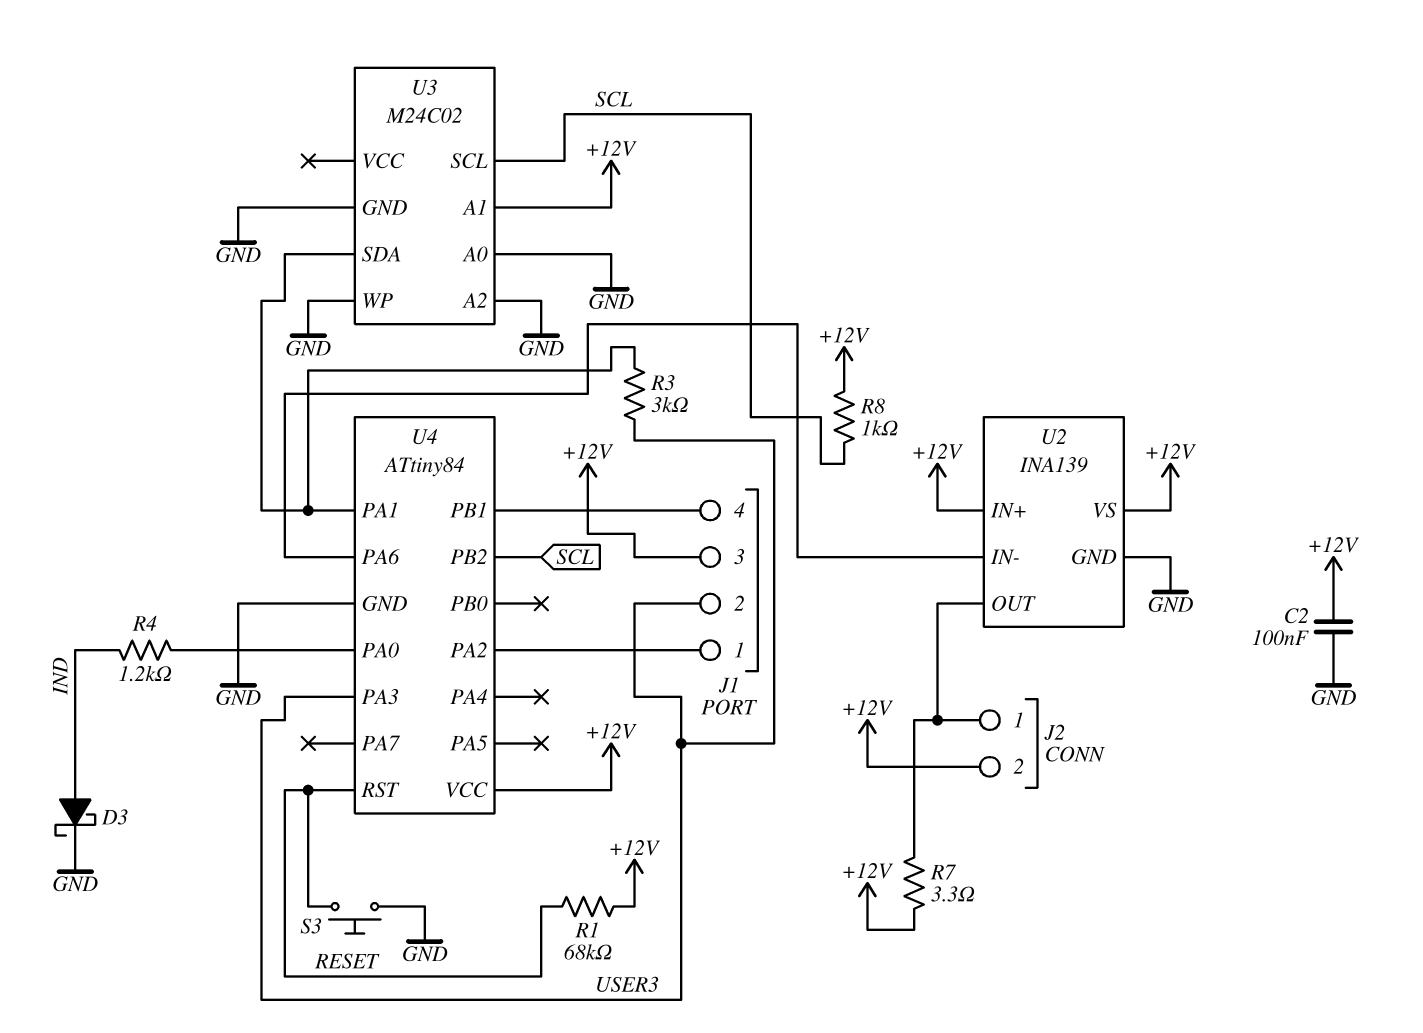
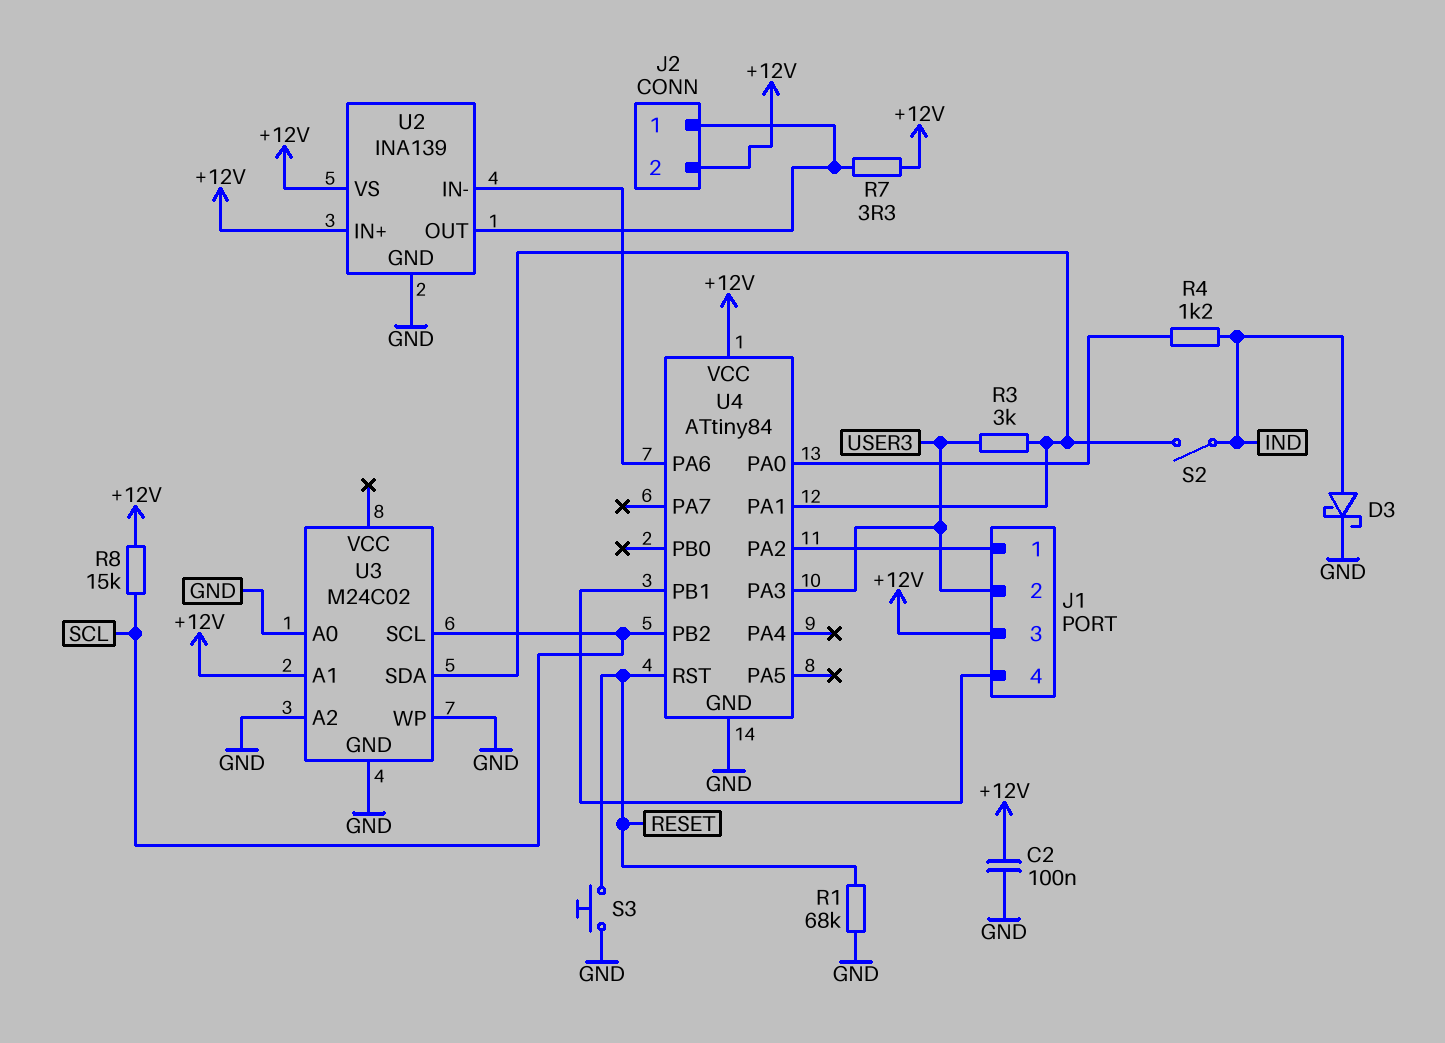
R1: 68k (+12V, RESET) -> 68k (GND, RESET)
R8: 1k (+12V, SCL) -> 15k (+12V, SCL)
S2: none -> switch (IND, U3/SDA)

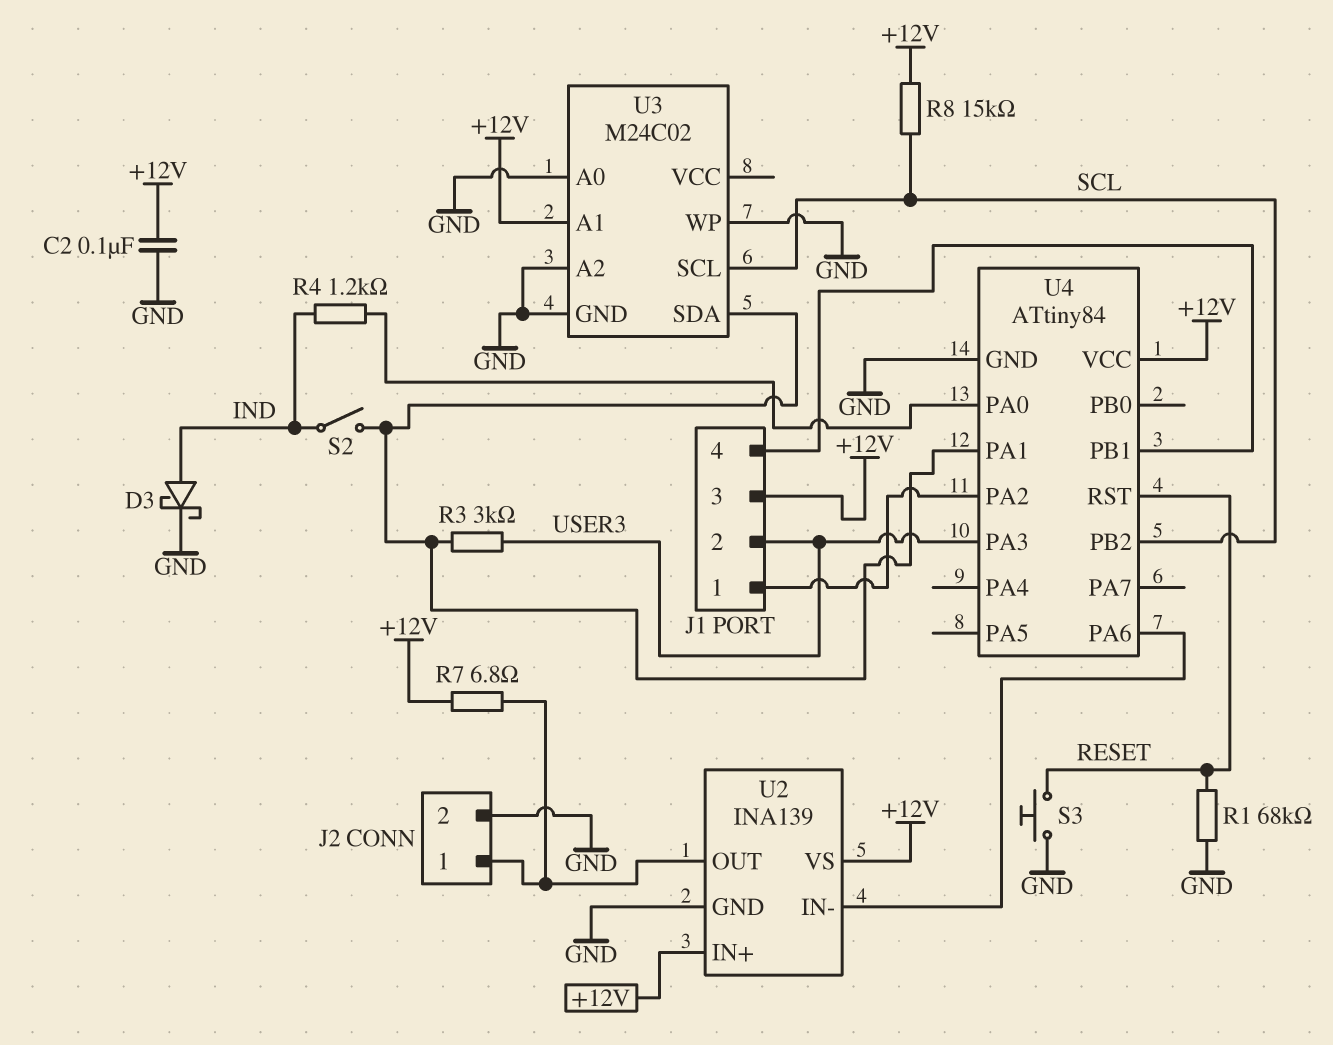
J2 pin 2: +12V -> GND
R7: 3.3 (+12V, J2/1) -> 6.8 (+12V, J2/1)

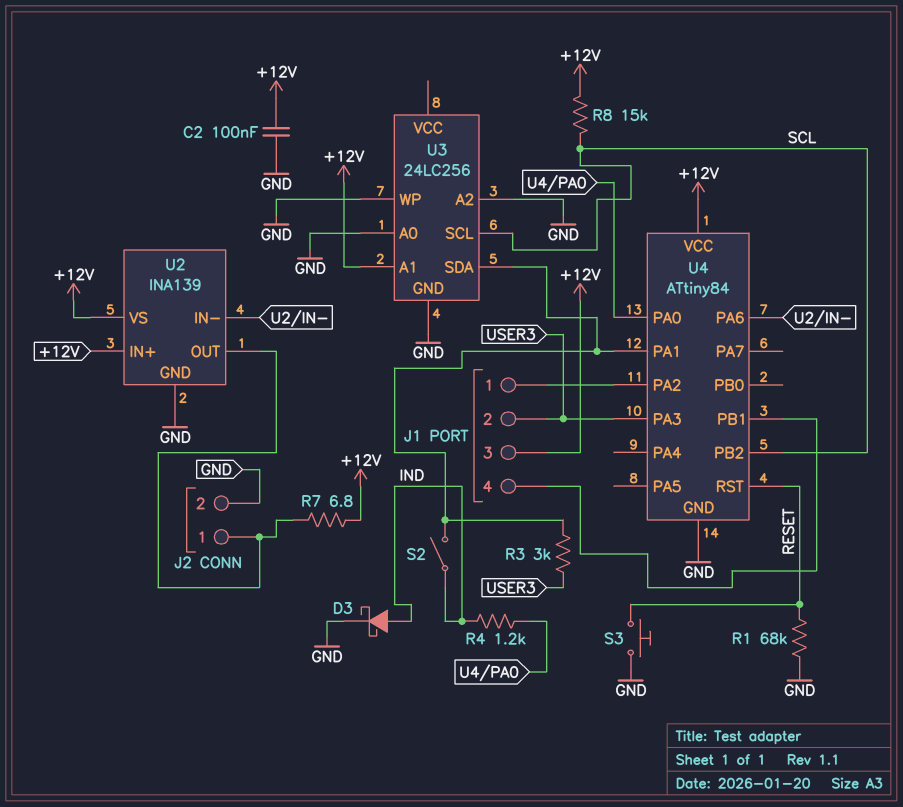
U3: M24C02 -> 24LC256

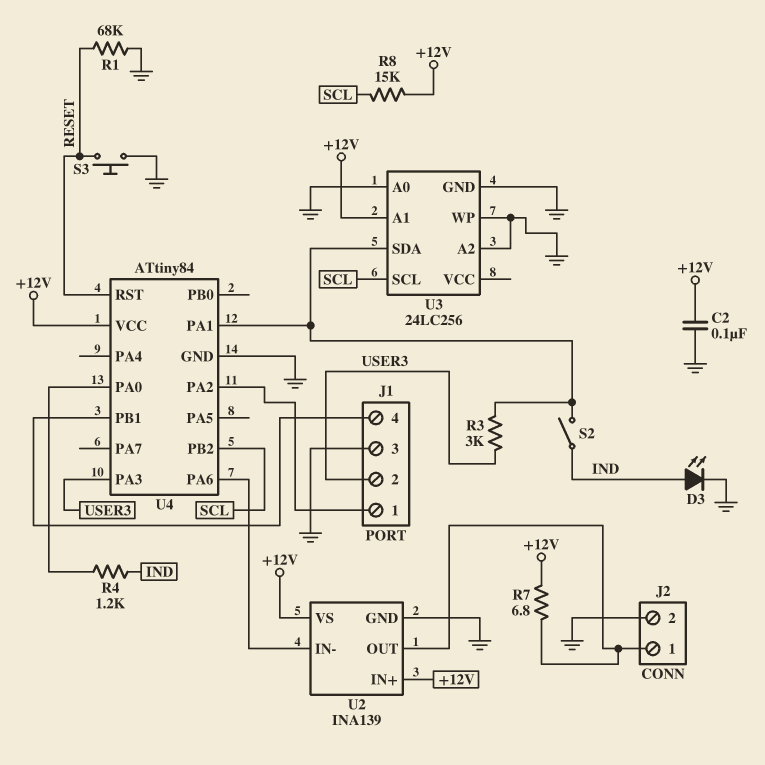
D3: schottky (A IND, K GND) -> LED (A IND, K GND)
J1 pin 3: +12V -> GND

